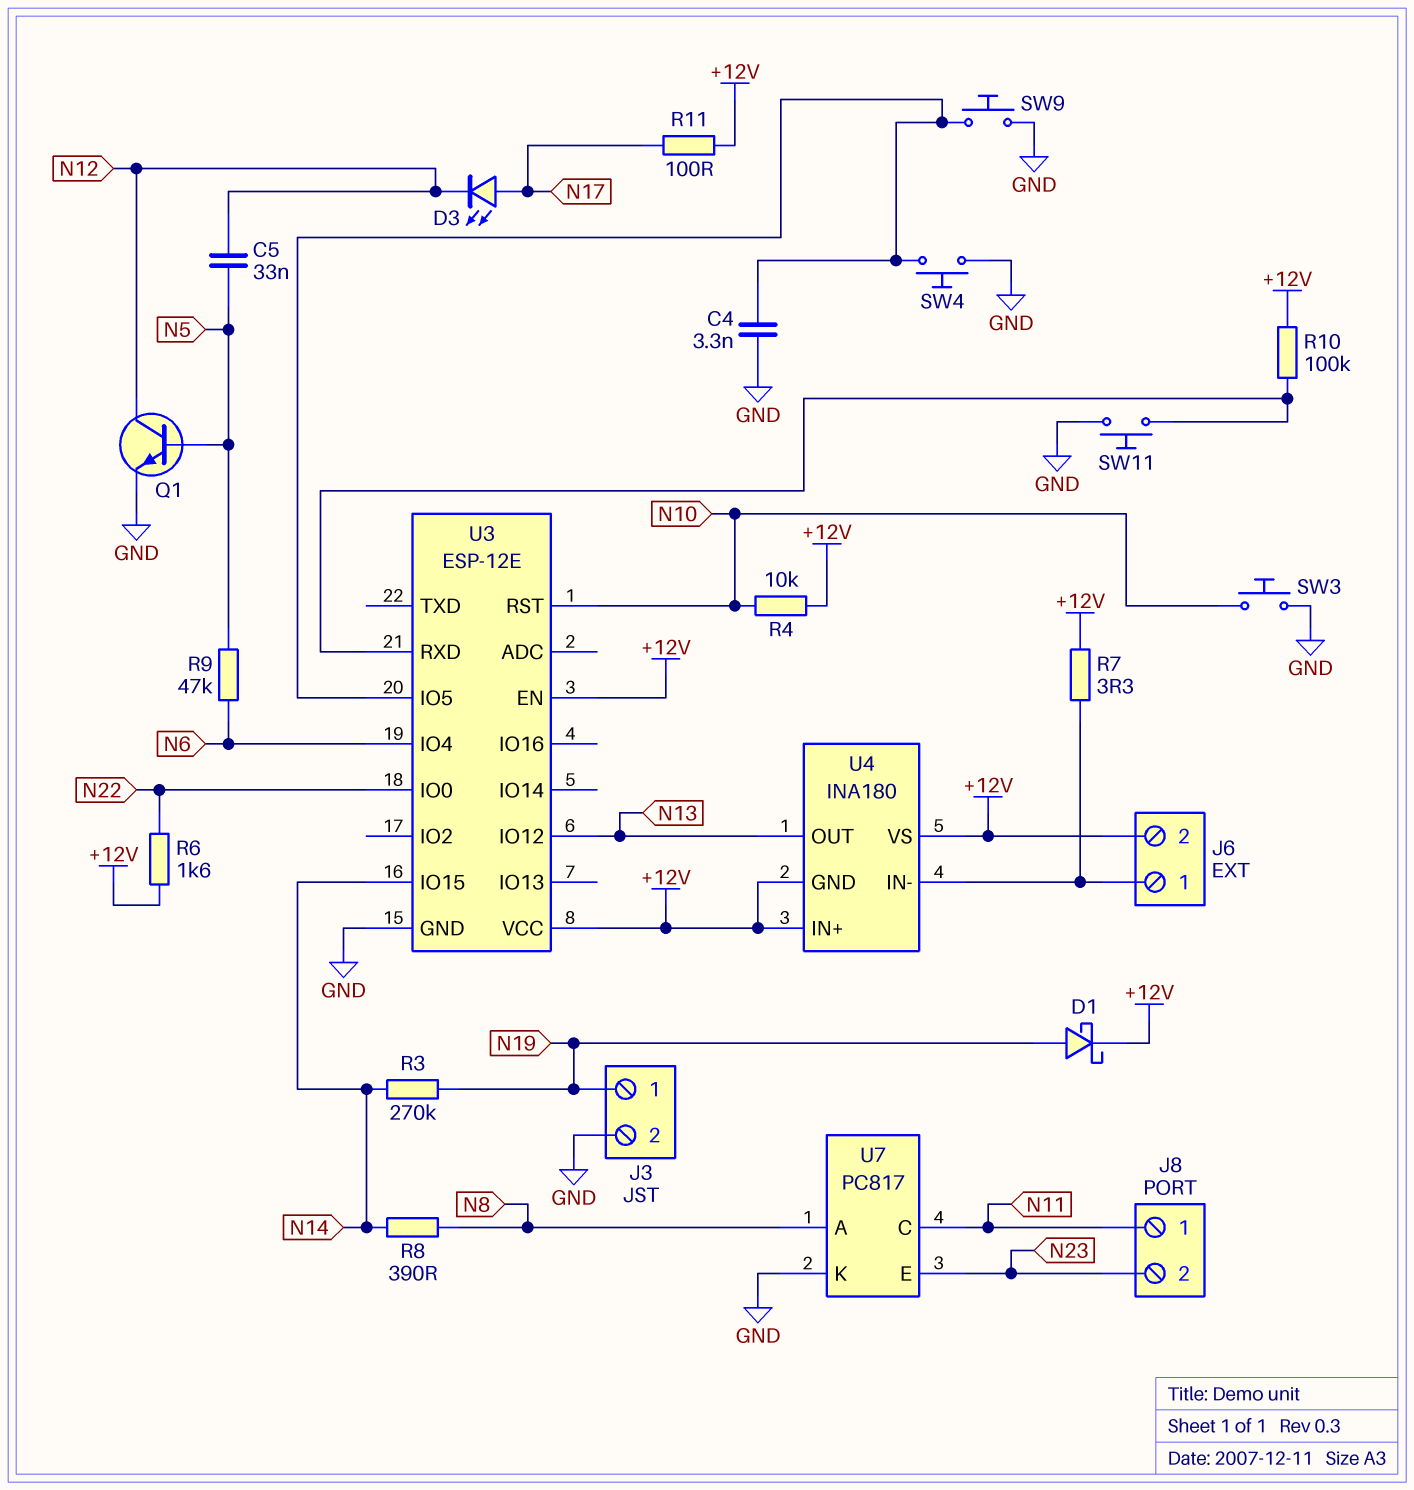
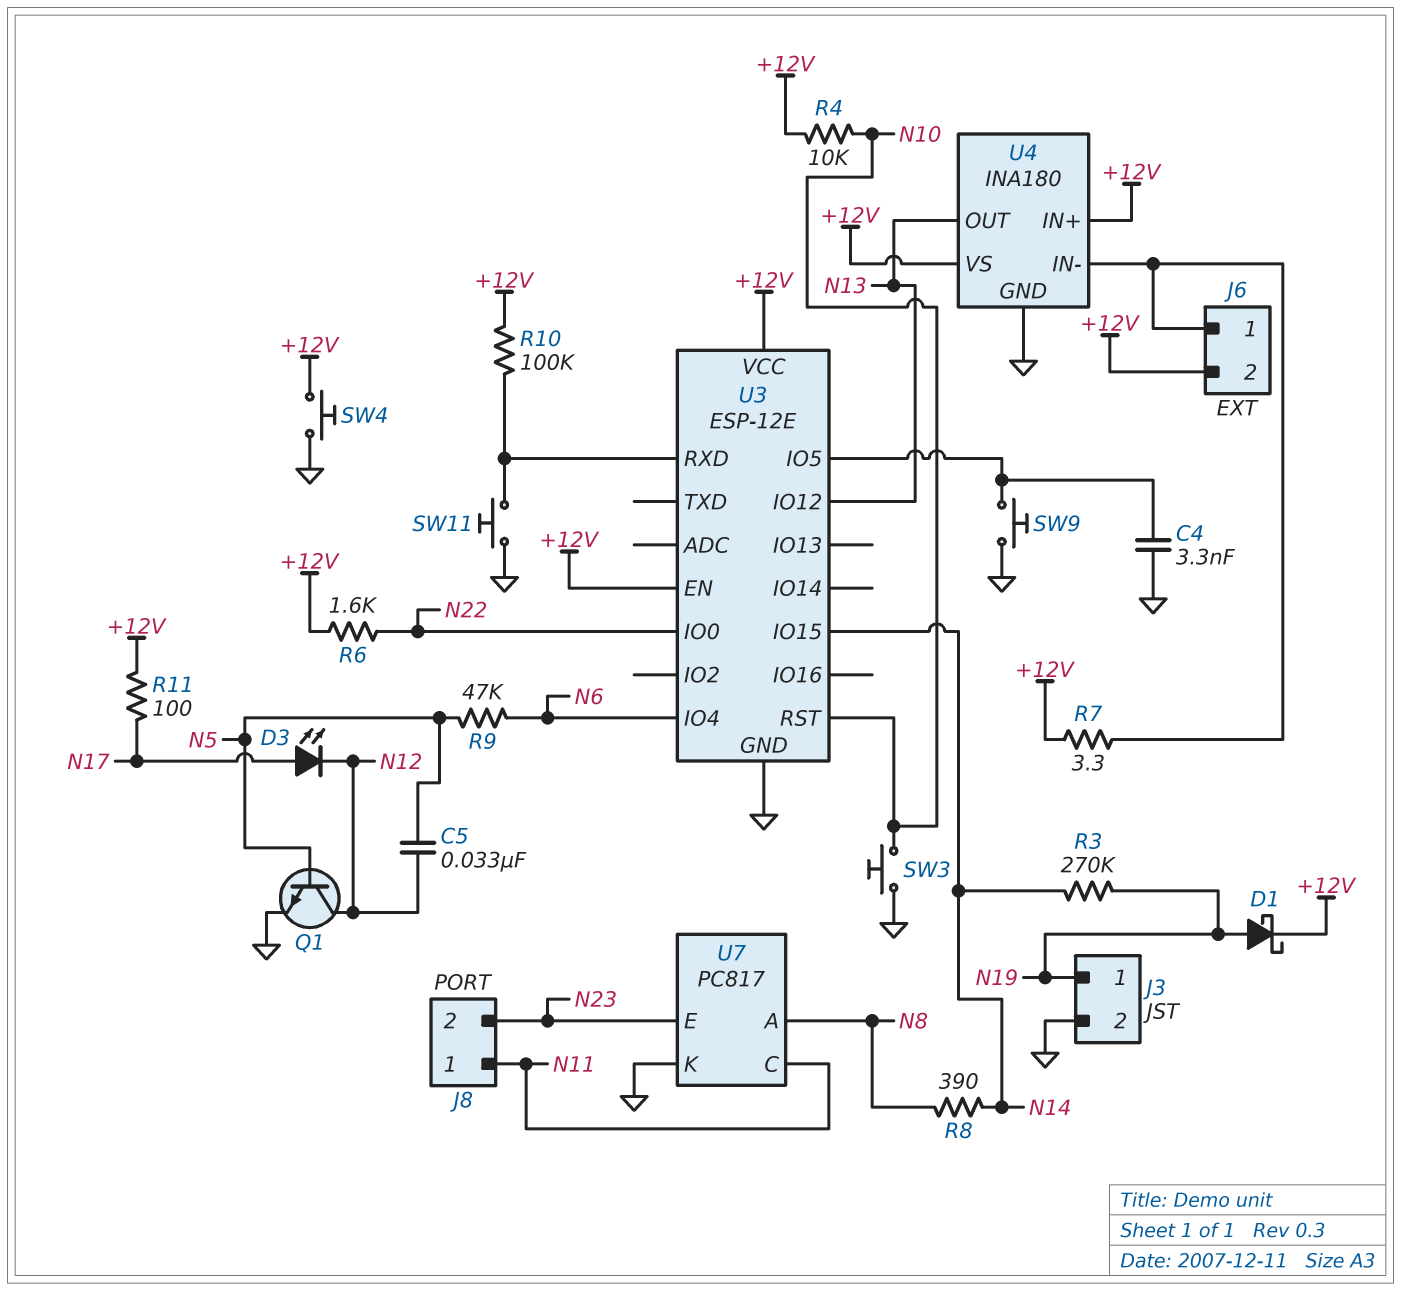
SW4: button (GND, U3/IO5) -> button (+12V, GND)
U4 pin GND: +12V -> GND

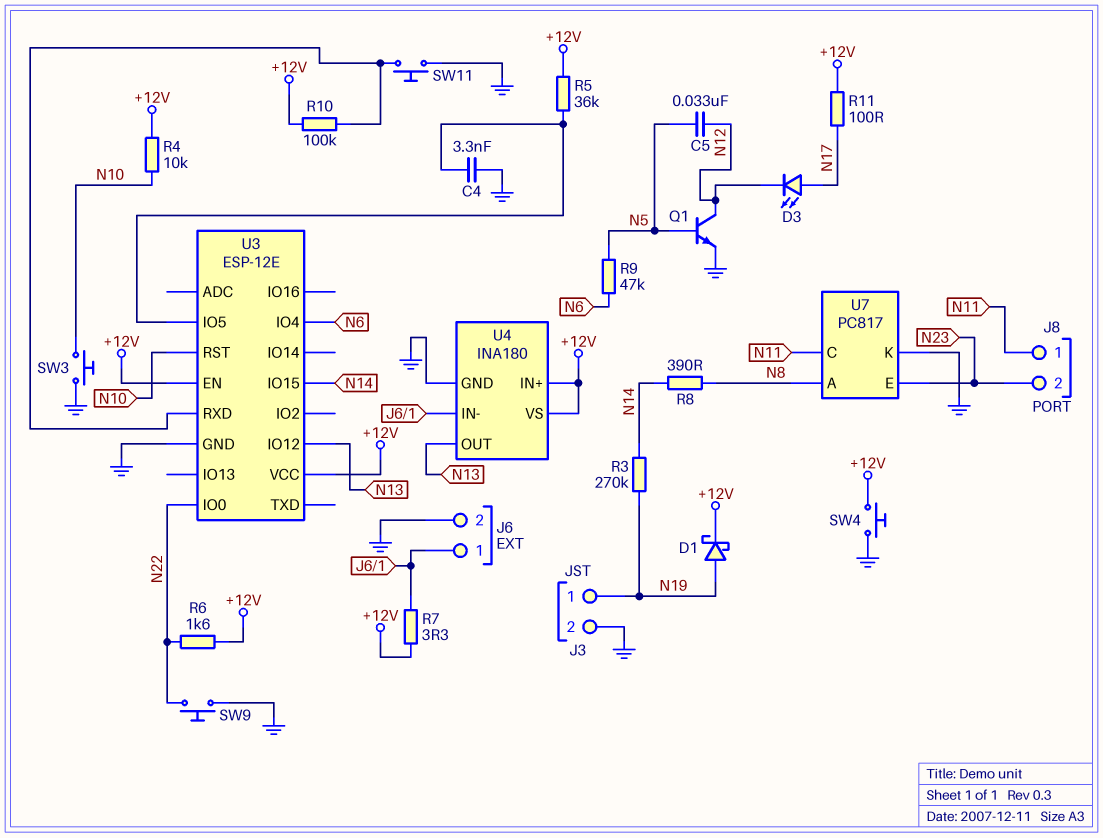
J6 pin 2: +12V -> GND
R5: none -> 36k (+12V, U3/IO5)
SW9: button (GND, U3/IO5) -> button (GND, N22)

